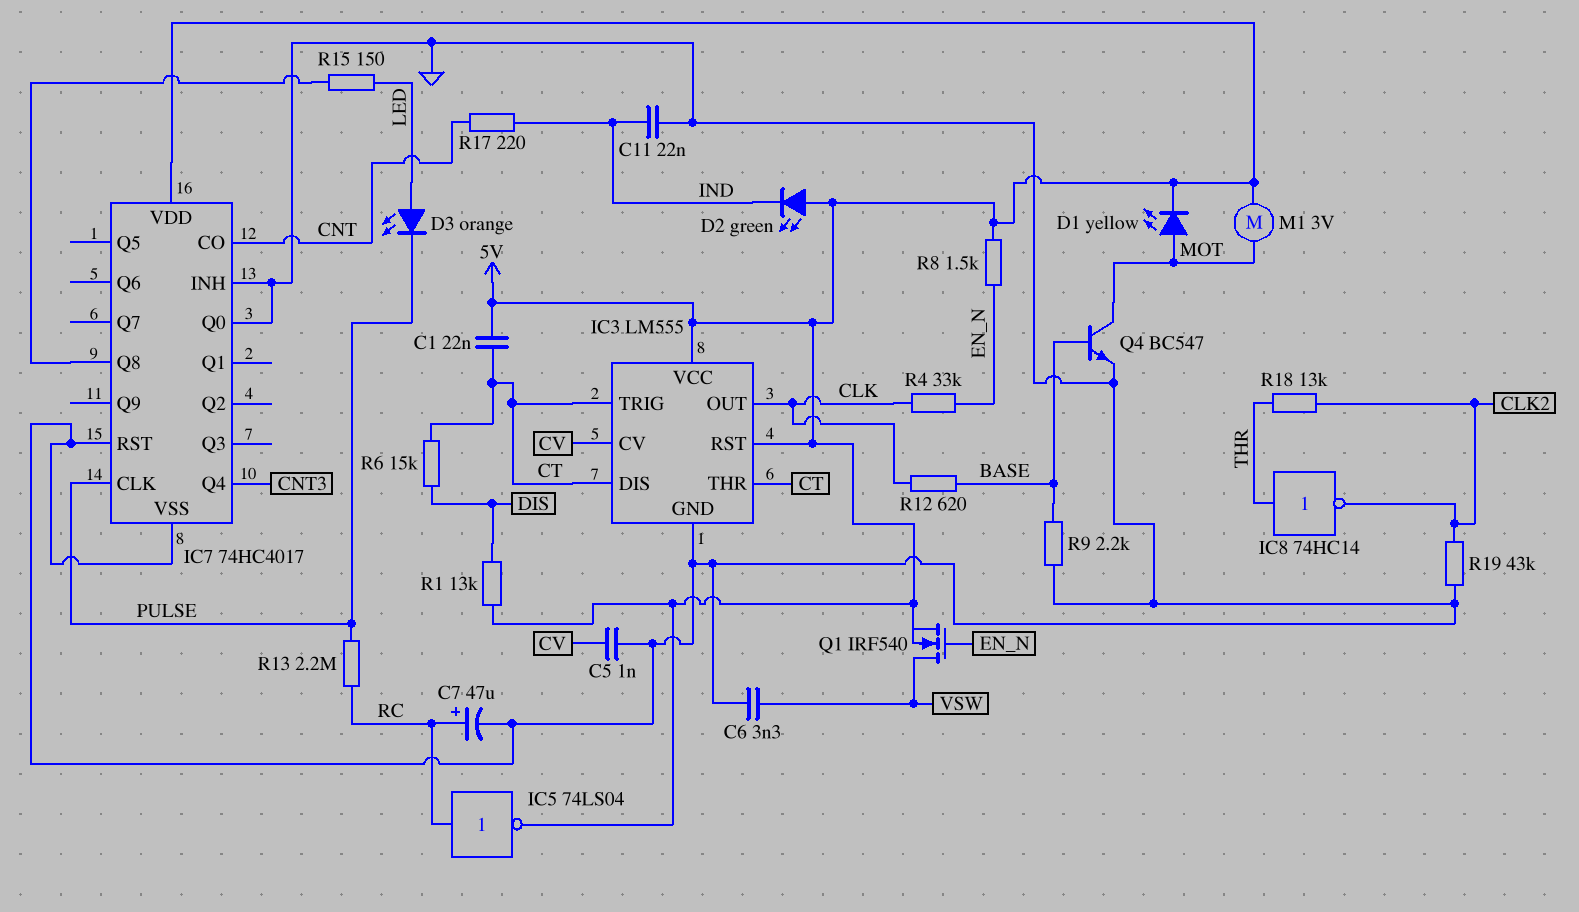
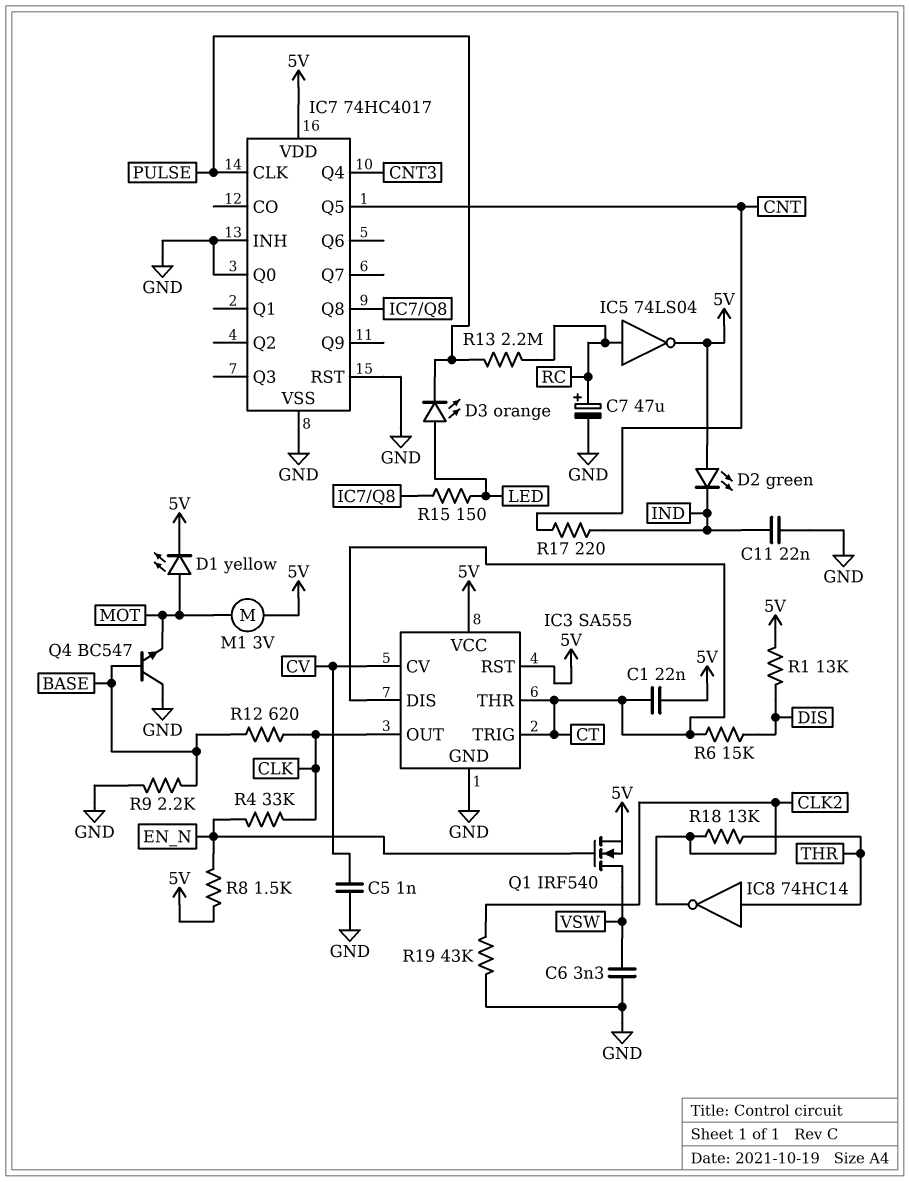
IC3: LM555 -> SA555
IC7 pin CO: CNT -> none
IC7 pin Q5: none -> CNT
Q4: NPN BC547 (B BASE, C MOT, E GND) -> NPN BC547 (B BASE, C GND, E MOT)

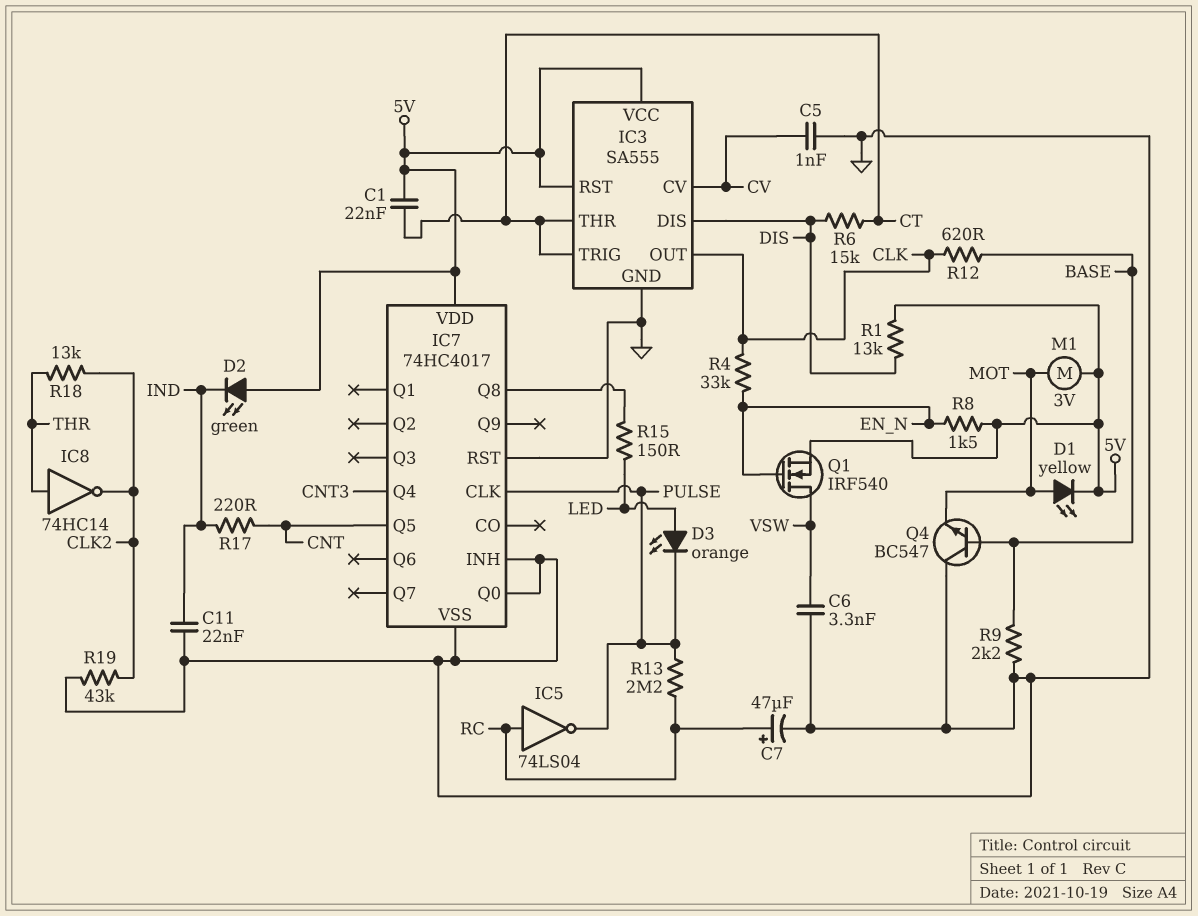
IC3 pin DIS: CT -> DIS
IC5: NOT 74LS04 (in RC, out 5V) -> NOT 74LS04 (in RC, out PULSE)

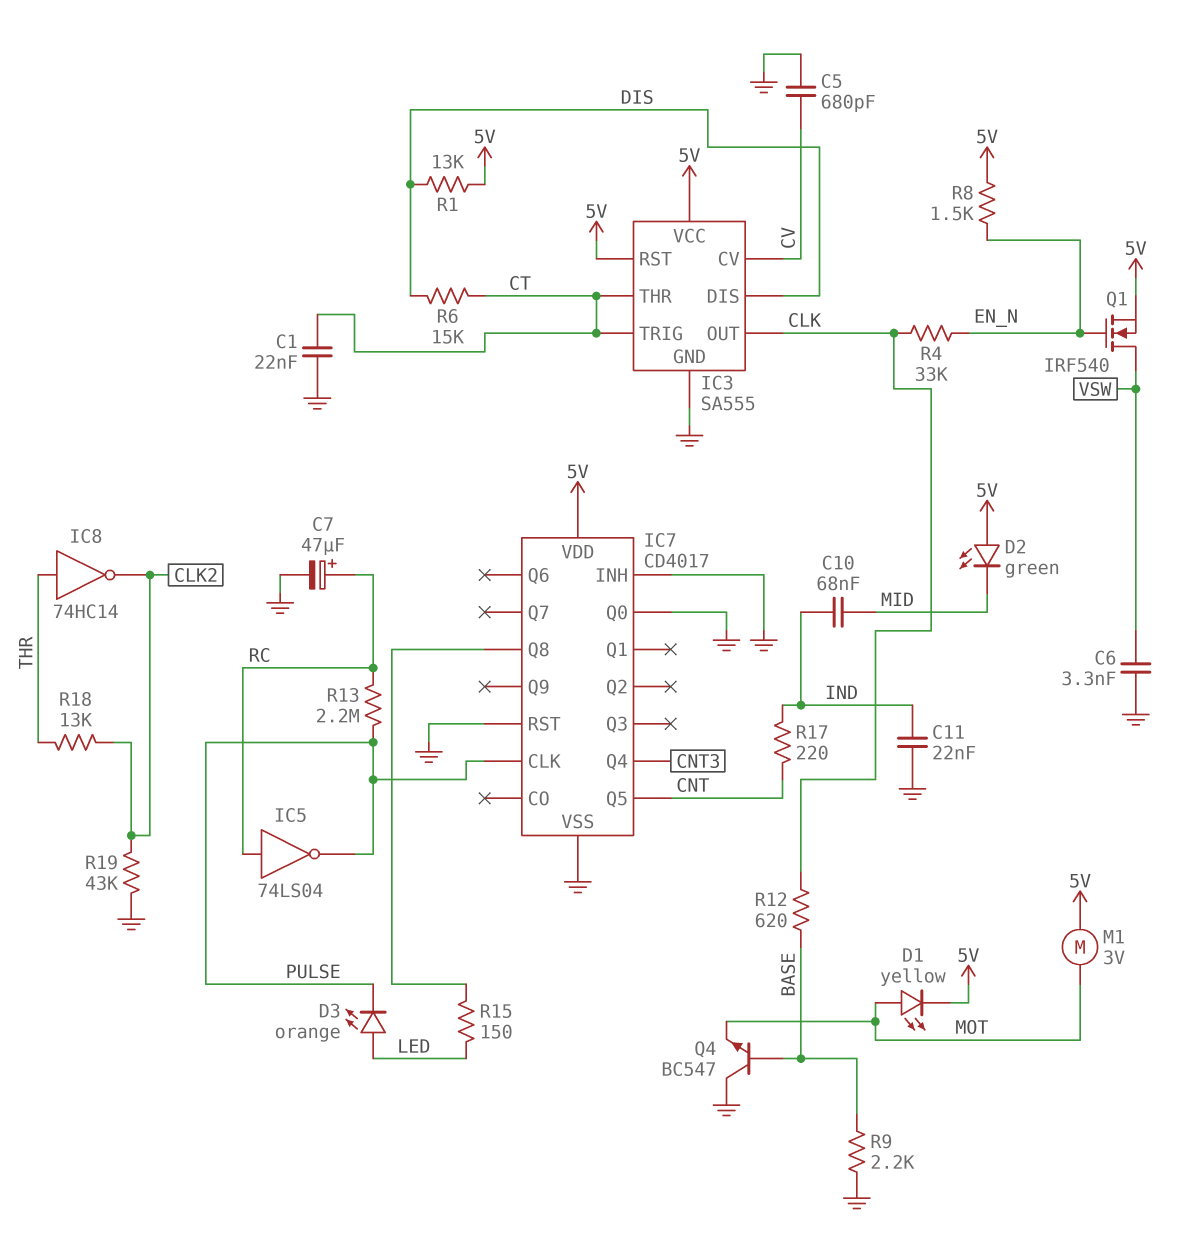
C1: 22nF (5V, CT) -> 22nF (CT, GND)
C5: 1nF (CV, GND) -> 680pF (CV, GND)
C10: none -> 68nF (IND, MID)
D2: LED green (A 5V, K IND) -> LED green (A 5V, K MID)
IC7: 74HC4017 -> CD4017

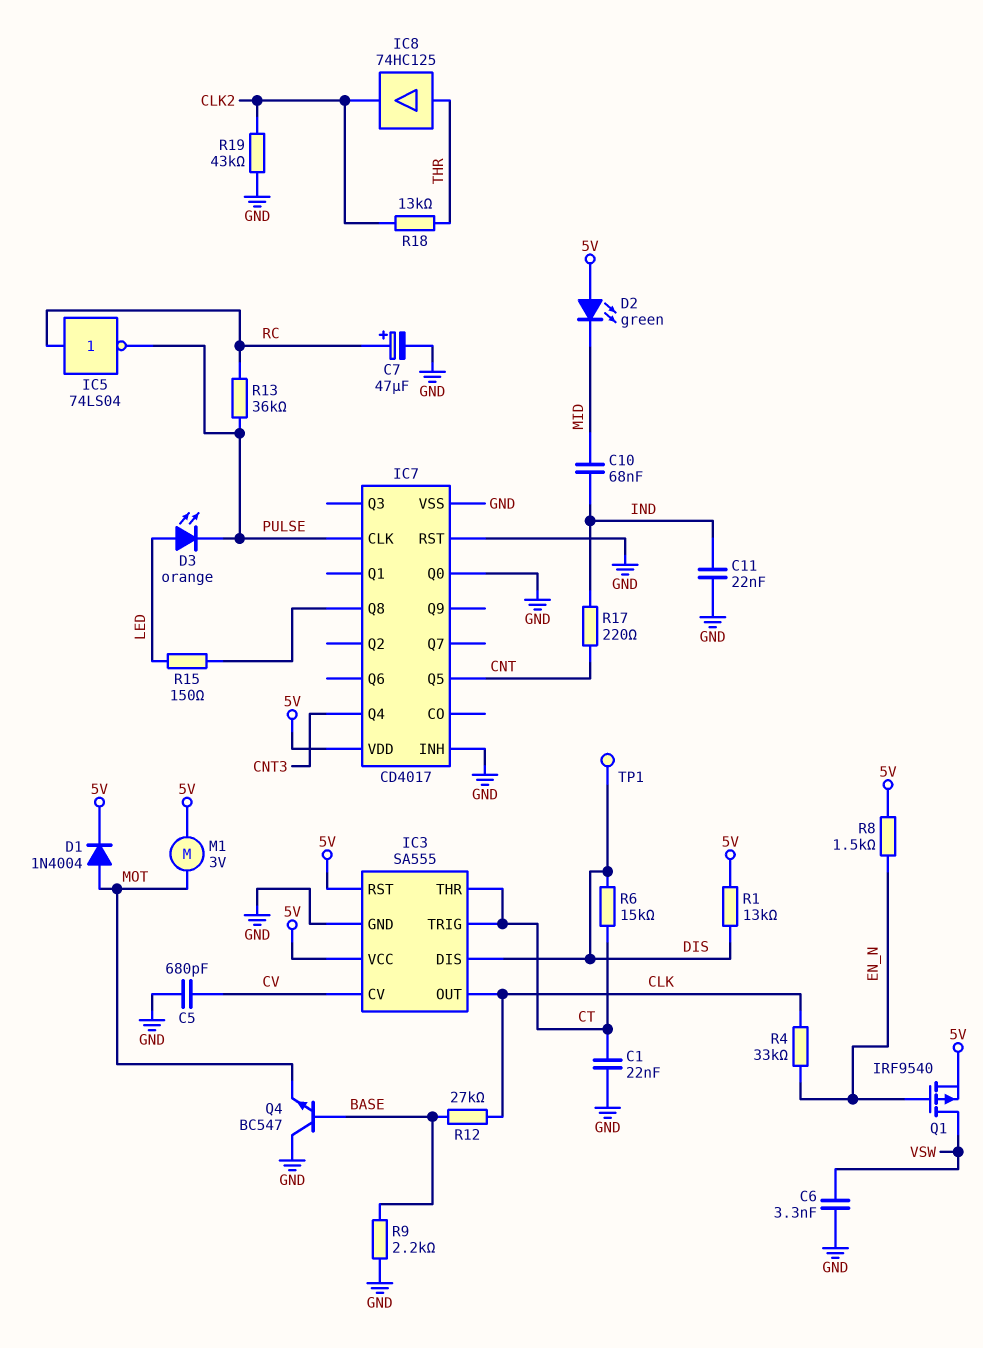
D1: LED yellow (A MOT, K 5V) -> diode 1N4004 (A MOT, K 5V)
IC8: NOT 74HC14 (in THR, out CLK2) -> buffer 74HC125 (in THR, out CLK2)
Q1: NMOS IRF540 (G EN_N, D VSW, S 5V) -> PMOS IRF9540 (G EN_N, D VSW, S 5V)
R12: 620 (BASE, CLK) -> 27k (BASE, CLK)
R13: 2.2M (PULSE, RC) -> 36k (PULSE, RC)
TP1: none -> test point (DIS)

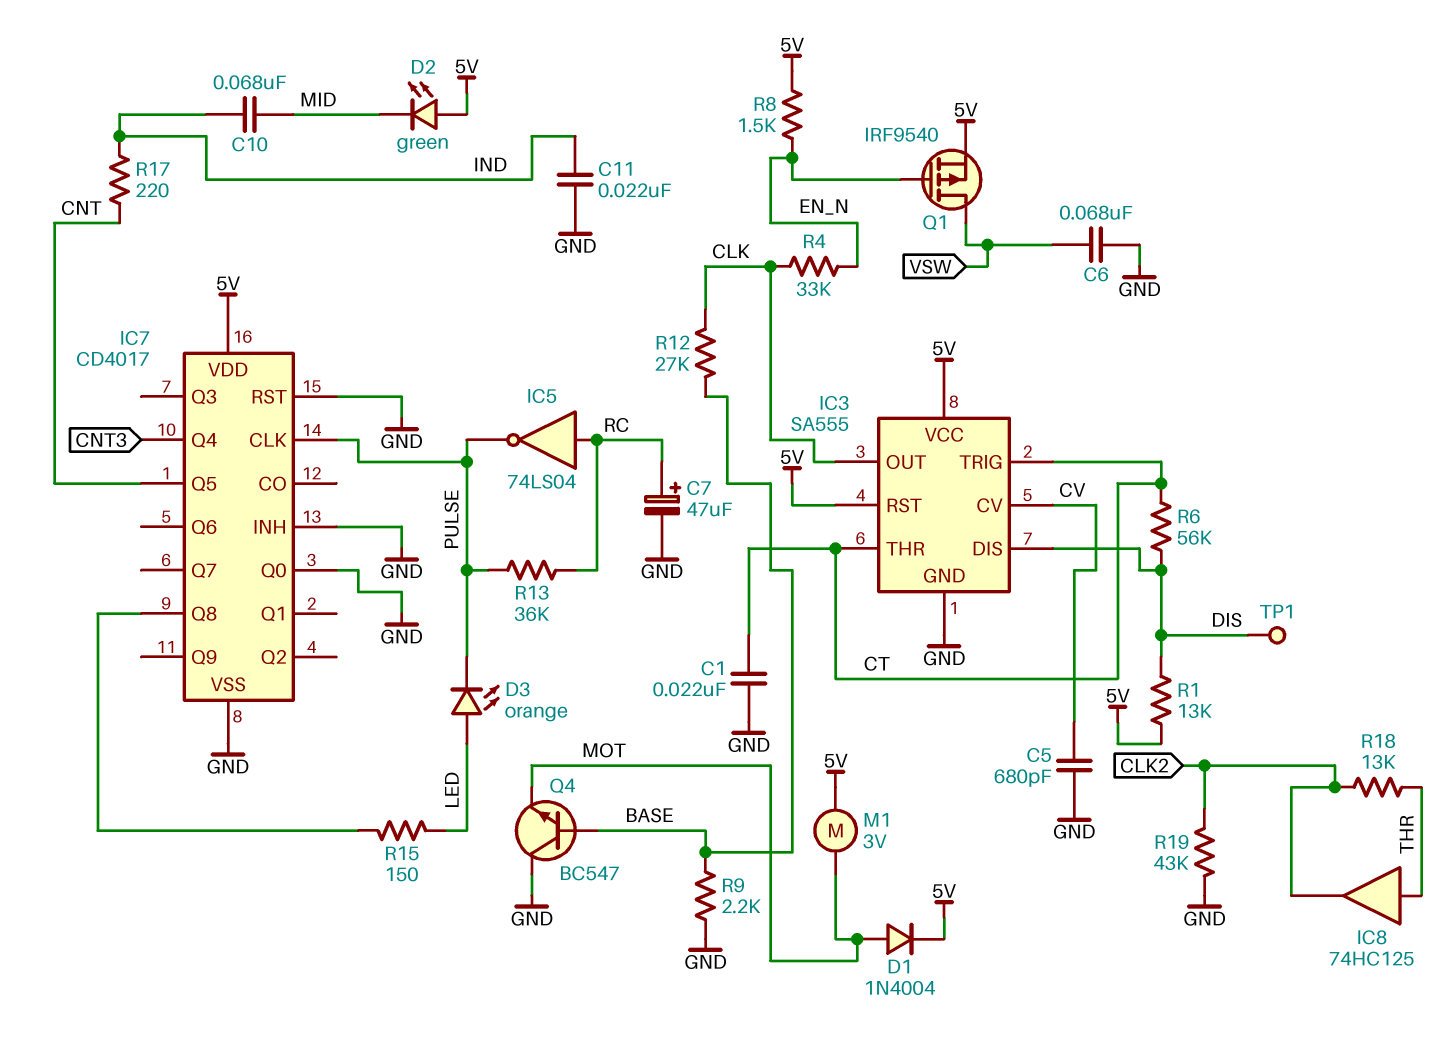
C6: 3.3nF (GND, VSW) -> 68nF (GND, VSW)
R6: 15k (CT, DIS) -> 56k (CT, DIS)

